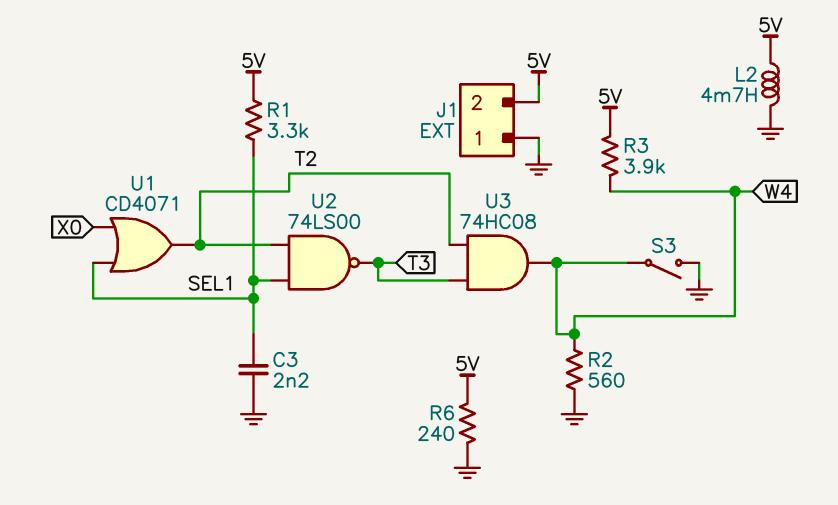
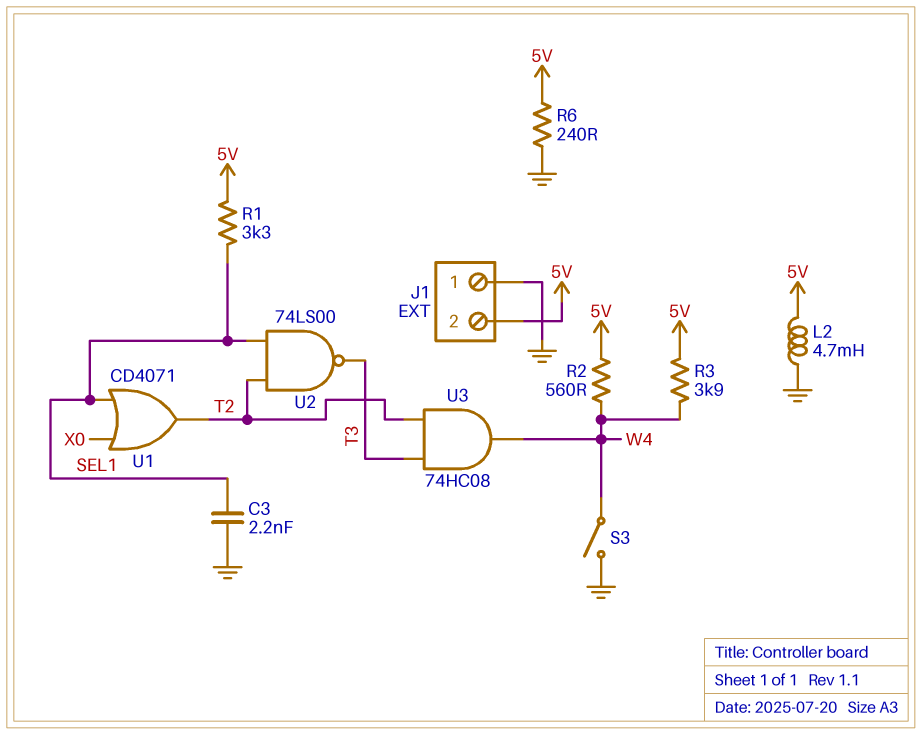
R2: 560 (GND, W4) -> 560 (5V, W4)

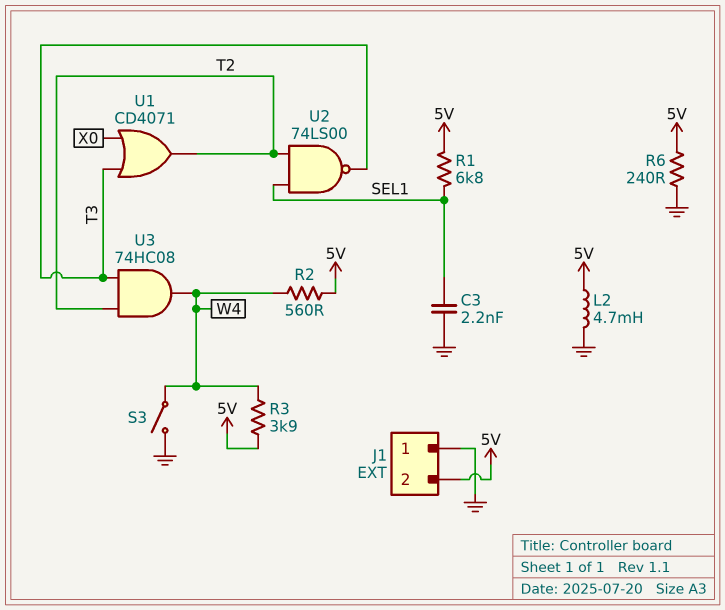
R1: 3.3k (5V, SEL1) -> 6.8k (5V, SEL1)
U1: OR CD4071 (in SEL1, in X0, out T2) -> OR CD4071 (in T3, in X0, out T2)

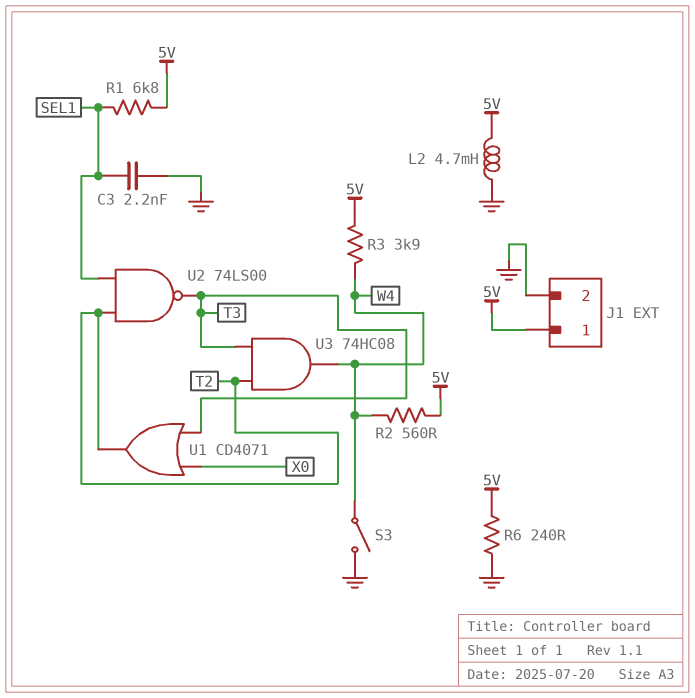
J1 pin 1: GND -> 5V
J1 pin 2: 5V -> GND

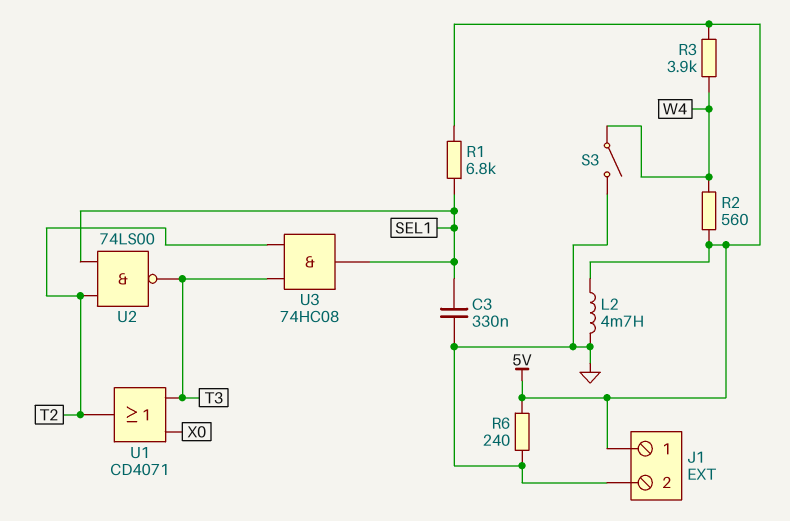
C3: 2.2nF (GND, SEL1) -> 330nF (GND, SEL1)
U3: AND 74HC08 (in T2, in T3, out W4) -> AND 74HC08 (in T2, in T3, out SEL1)

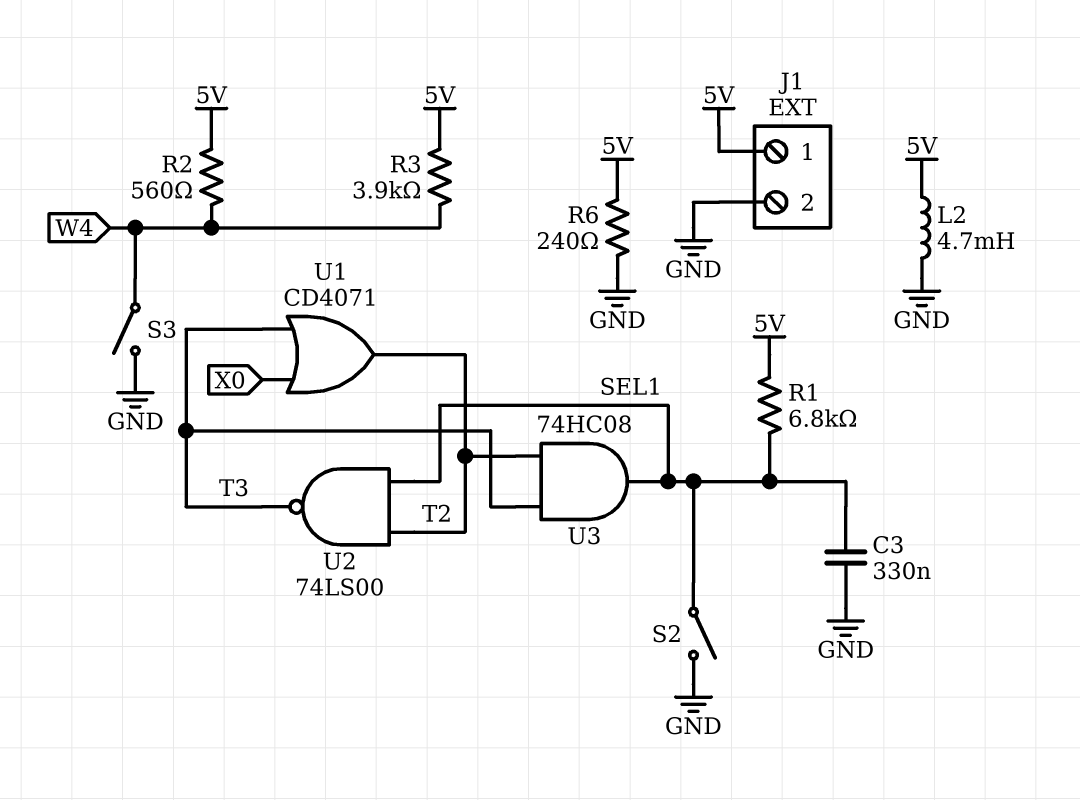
S2: none -> switch (GND, SEL1)

